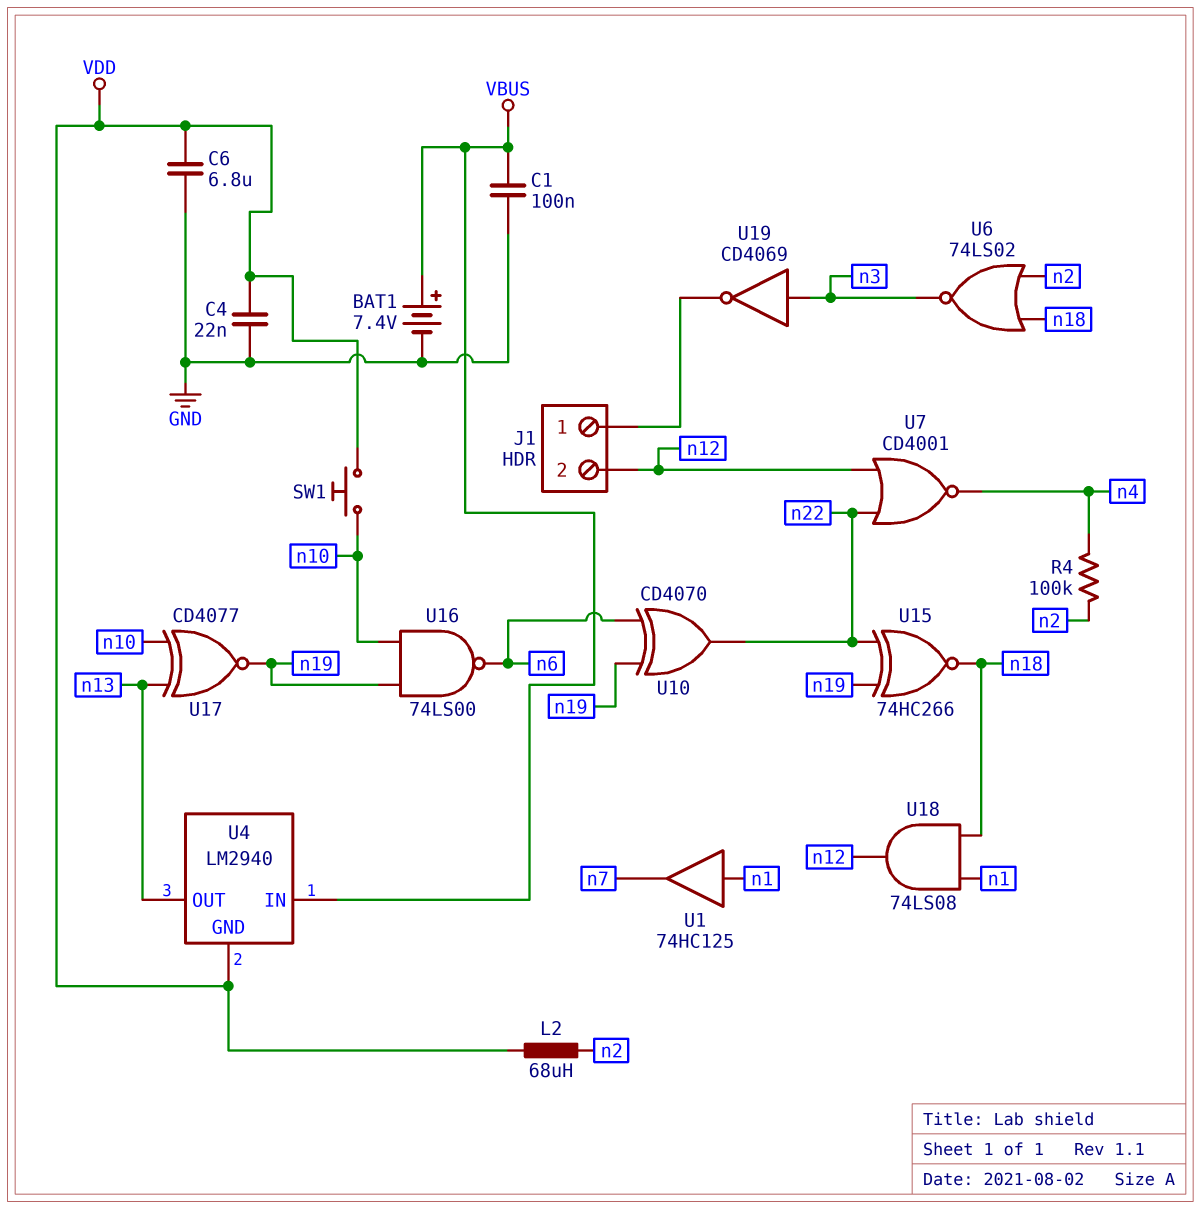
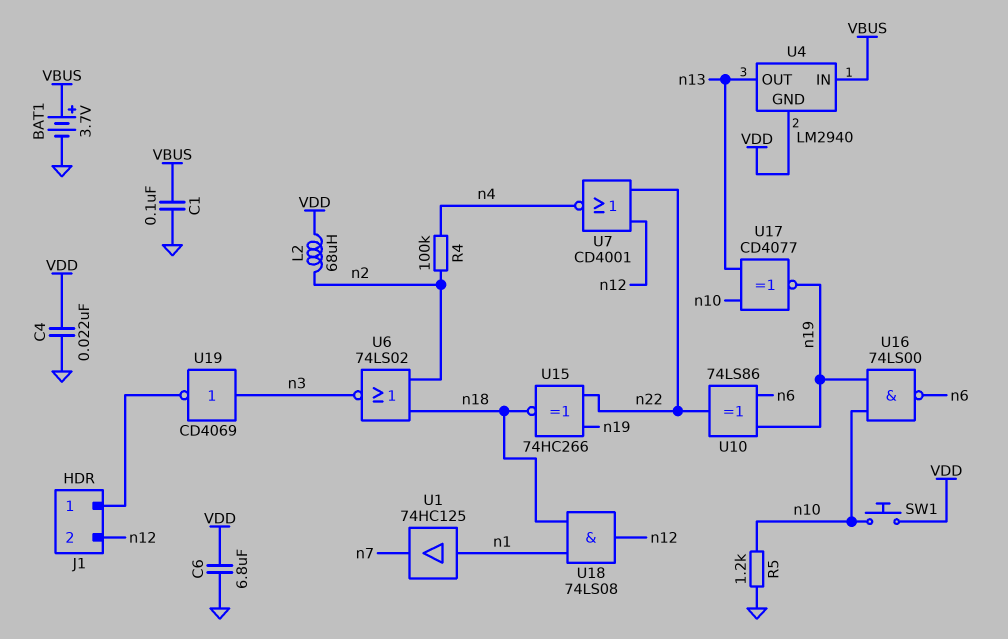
BAT1: 7.4V (plus VBUS, minus GND) -> 3.7V (plus VBUS, minus GND)
R5: none -> 1.2k (GND, n10)
U10: XOR CD4070 (in n6, in n19, out n22) -> XOR 74LS86 (in n6, in n19, out n22)

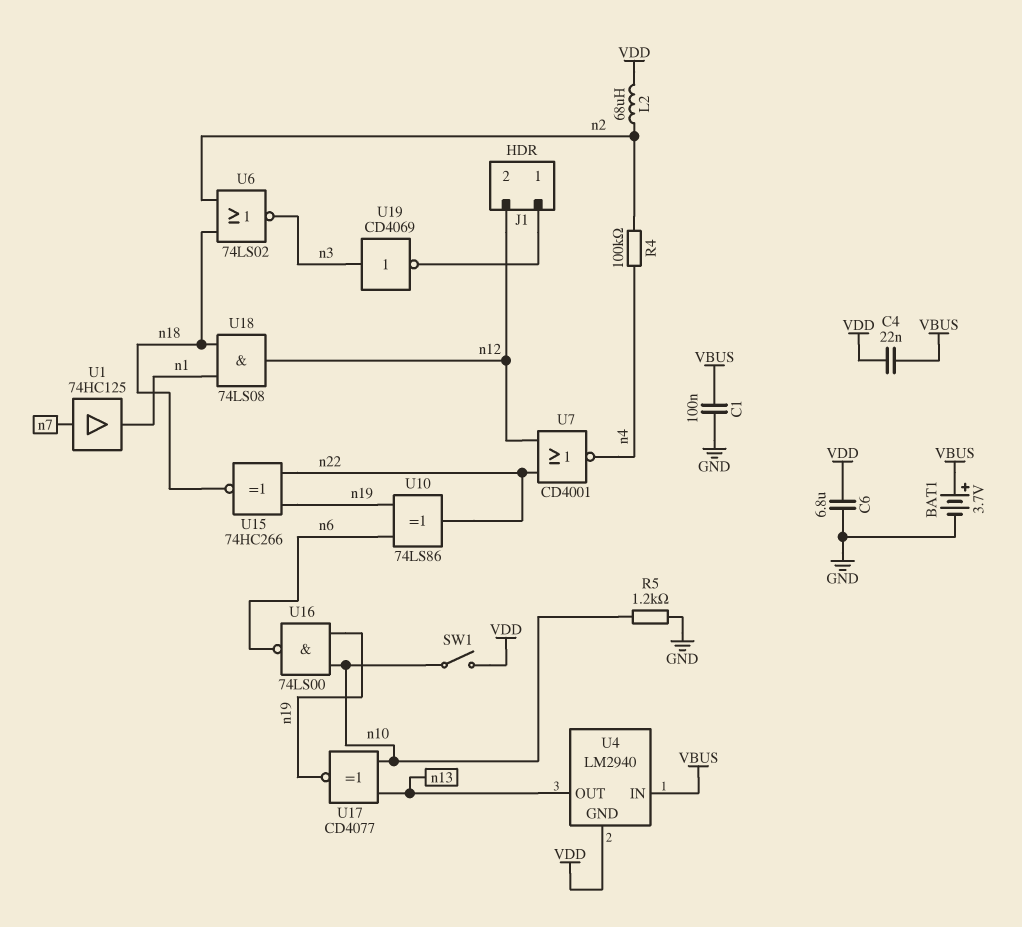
C4: 22nF (GND, VDD) -> 22nF (VBUS, VDD)
SW1: button (VDD, n10) -> switch (VDD, n10)
U1: buffer 74HC125 (in n1, out n7) -> buffer 74HC125 (in n7, out n1)

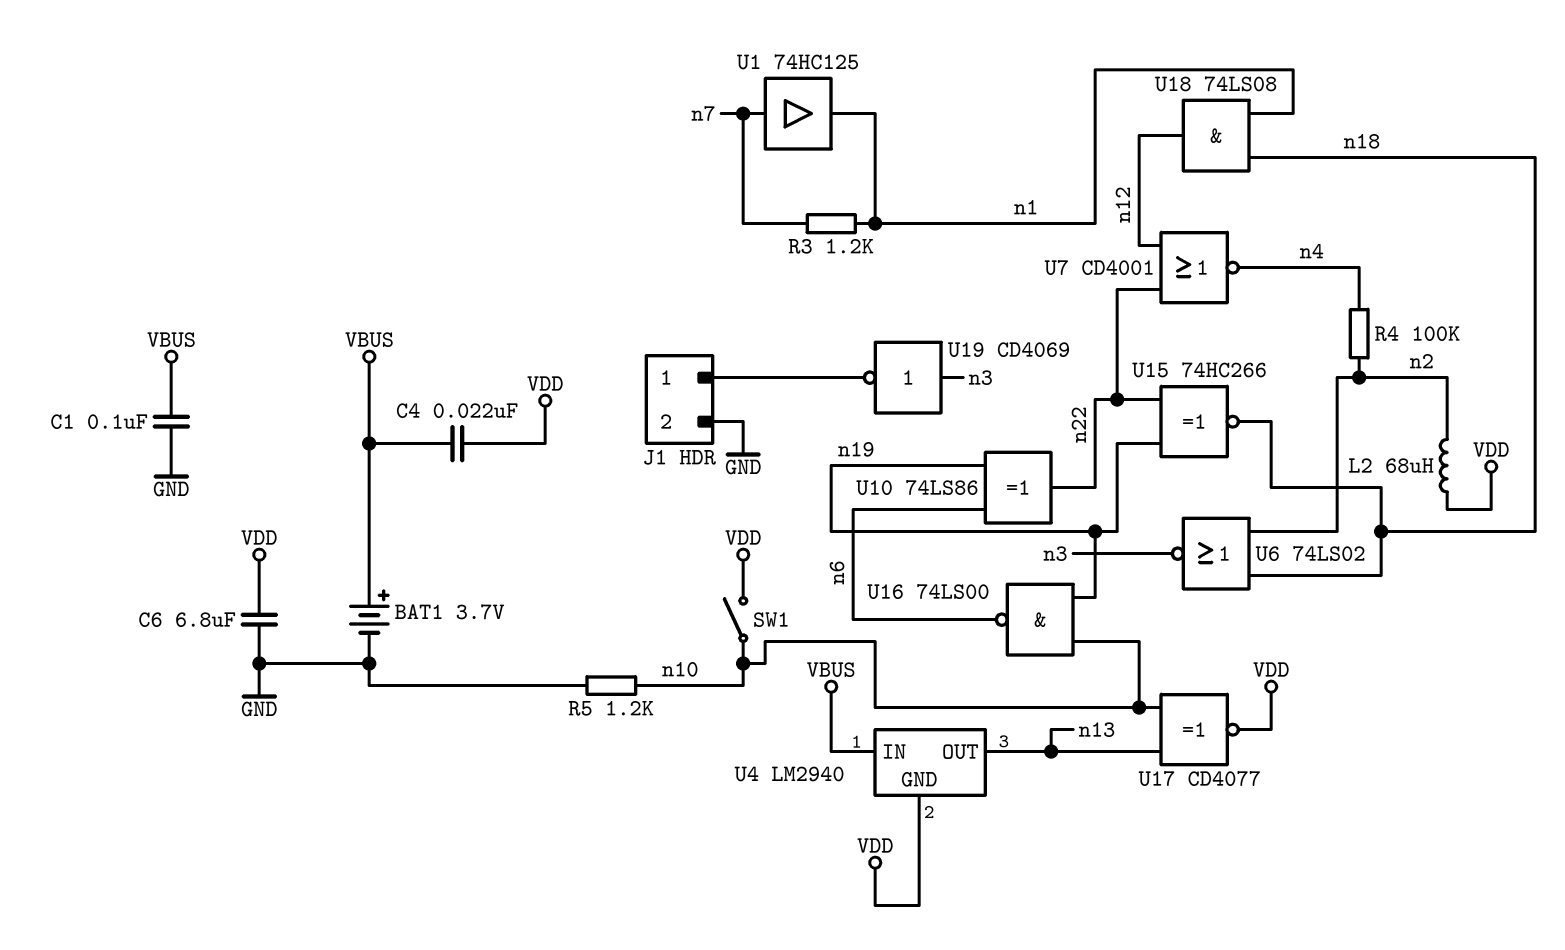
J1 pin 2: n12 -> GND
R3: none -> 1.2k (n1, n7)
U17: XNOR CD4077 (in n10, in n13, out n19) -> XNOR CD4077 (in n10, in n13, out VDD)

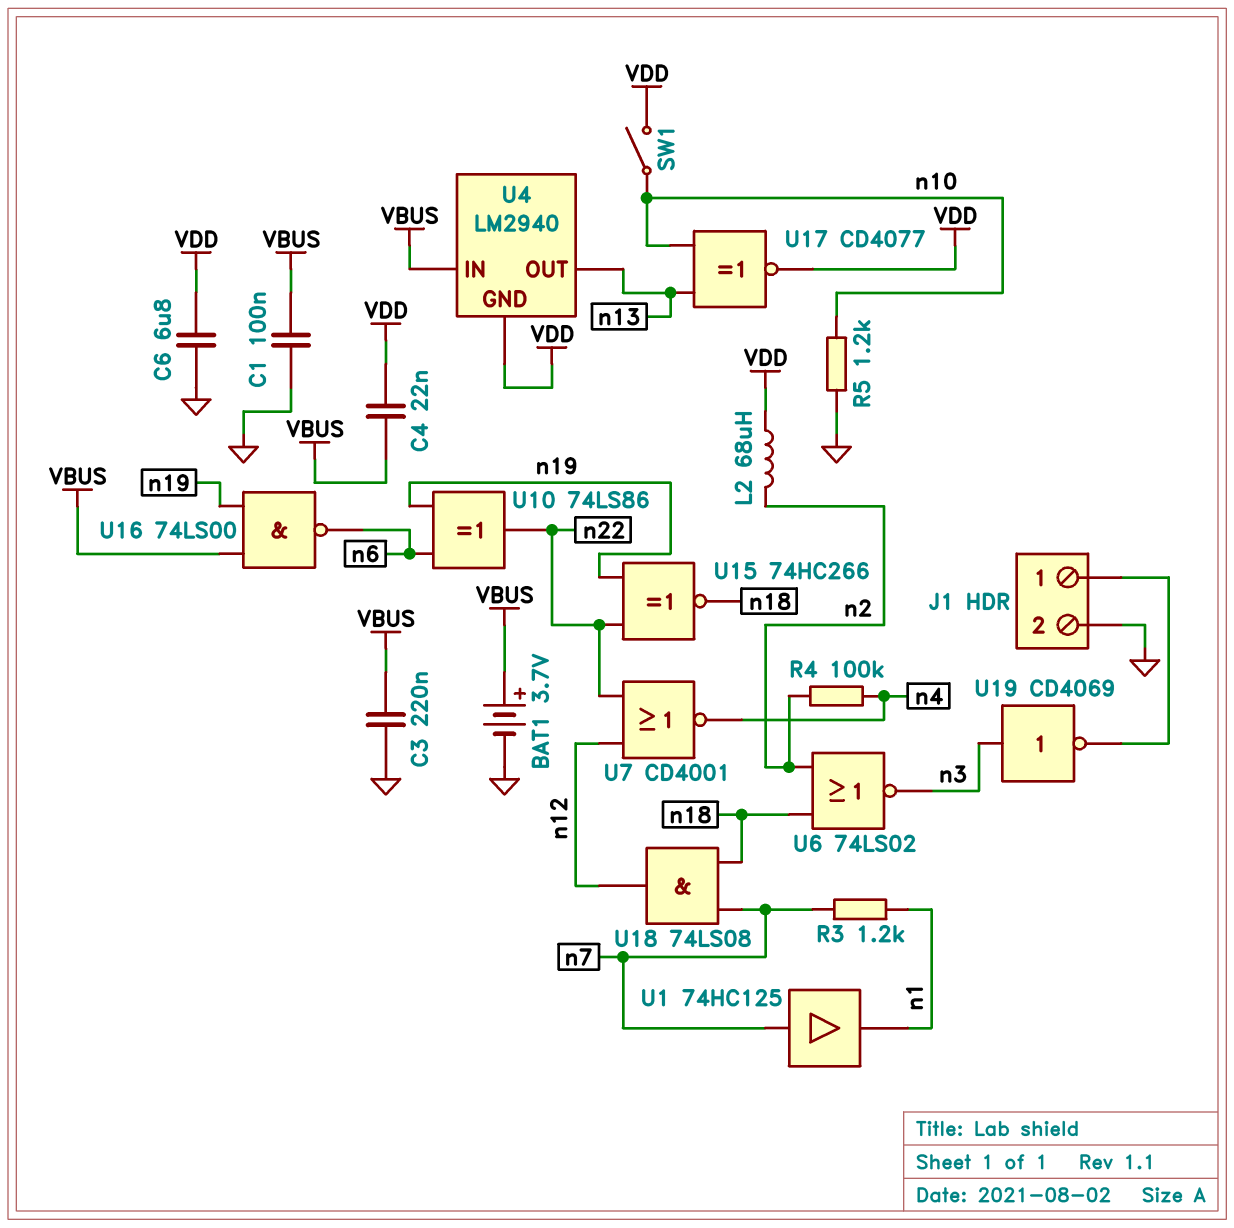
C3: none -> 220nF (GND, VBUS)
U16: NAND 74LS00 (in n10, in n19, out n6) -> NAND 74LS00 (in VBUS, in n19, out n6)
U18: AND 74LS08 (in n1, in n18, out n12) -> AND 74LS08 (in n7, in n18, out n12)

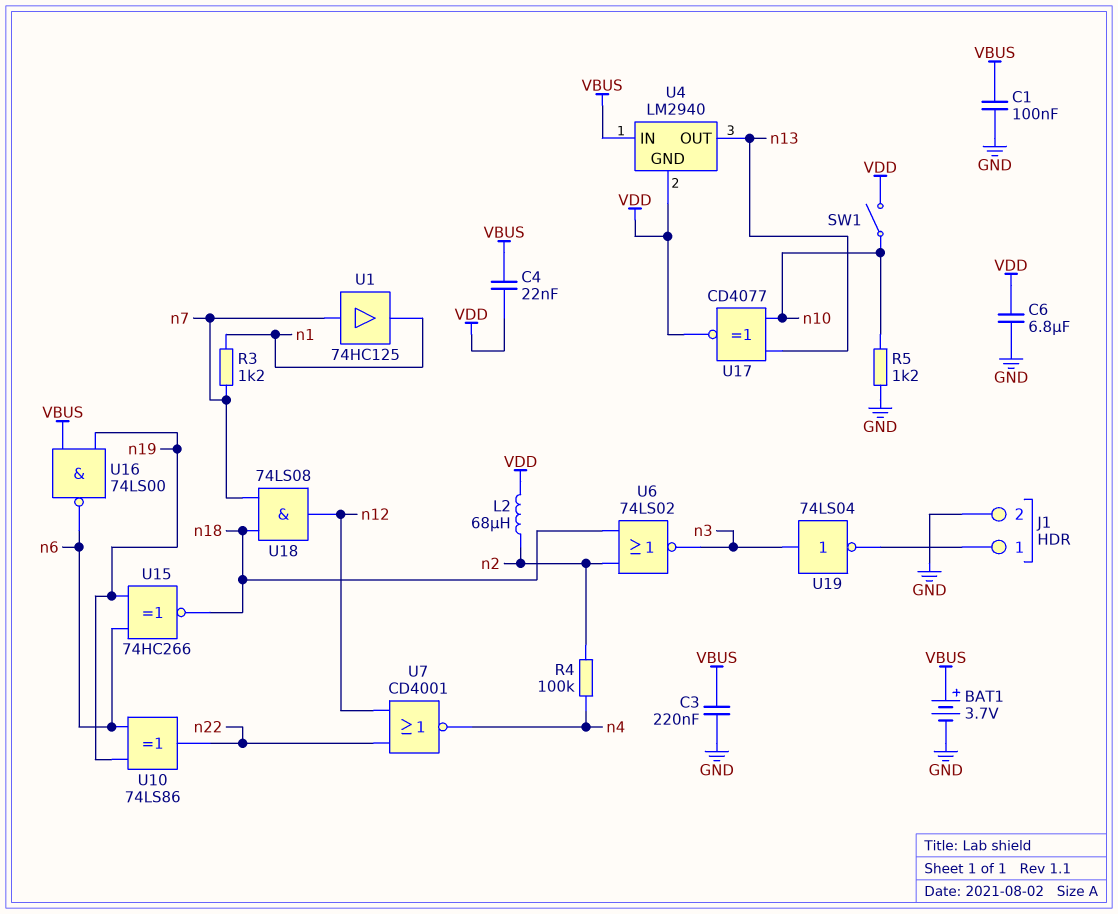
U15: XNOR 74HC266 (in n19, in n22, out n18) -> XNOR 74HC266 (in n6, in n19, out n18)
U19: NOT CD4069 (in n3, out J1/1) -> NOT 74LS04 (in n3, out J1/1)

